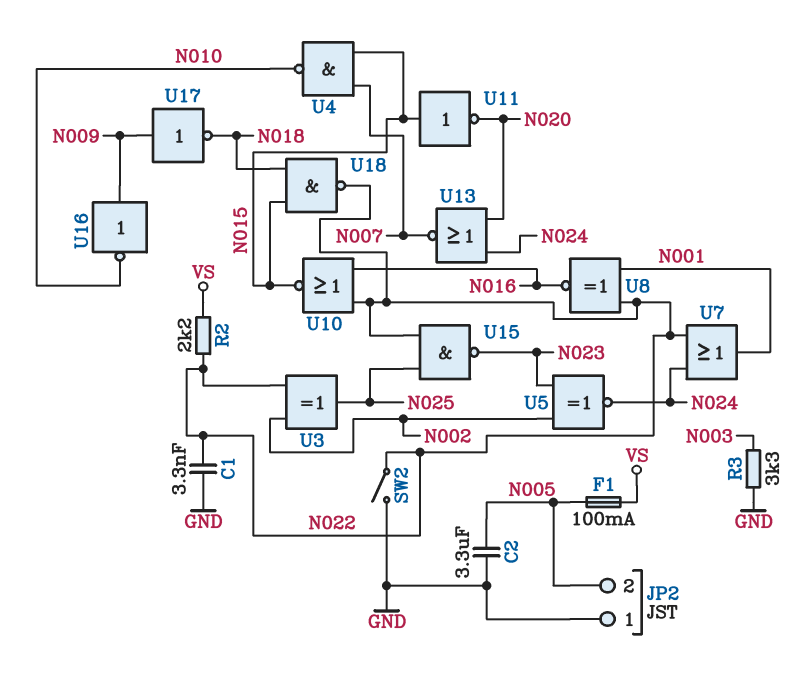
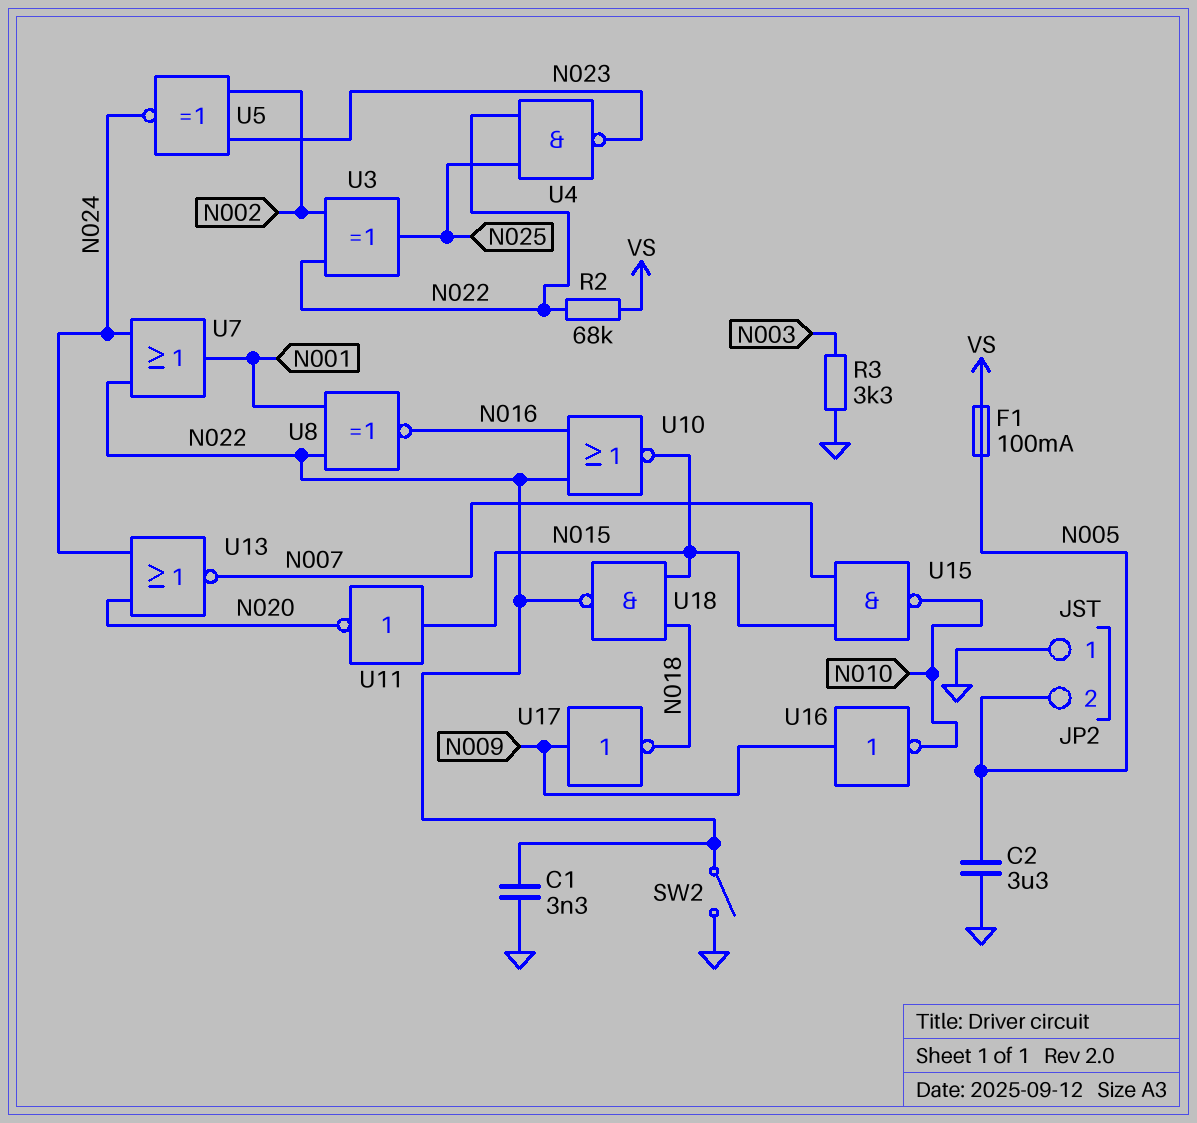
R2: 2.2k (N022, VS) -> 68k (N022, VS)
U4: NAND (in N007, in N015, out N010) -> NAND (in N022, in N025, out N023)
U15: NAND (in N022, in N025, out N023) -> NAND (in N007, in N015, out N010)

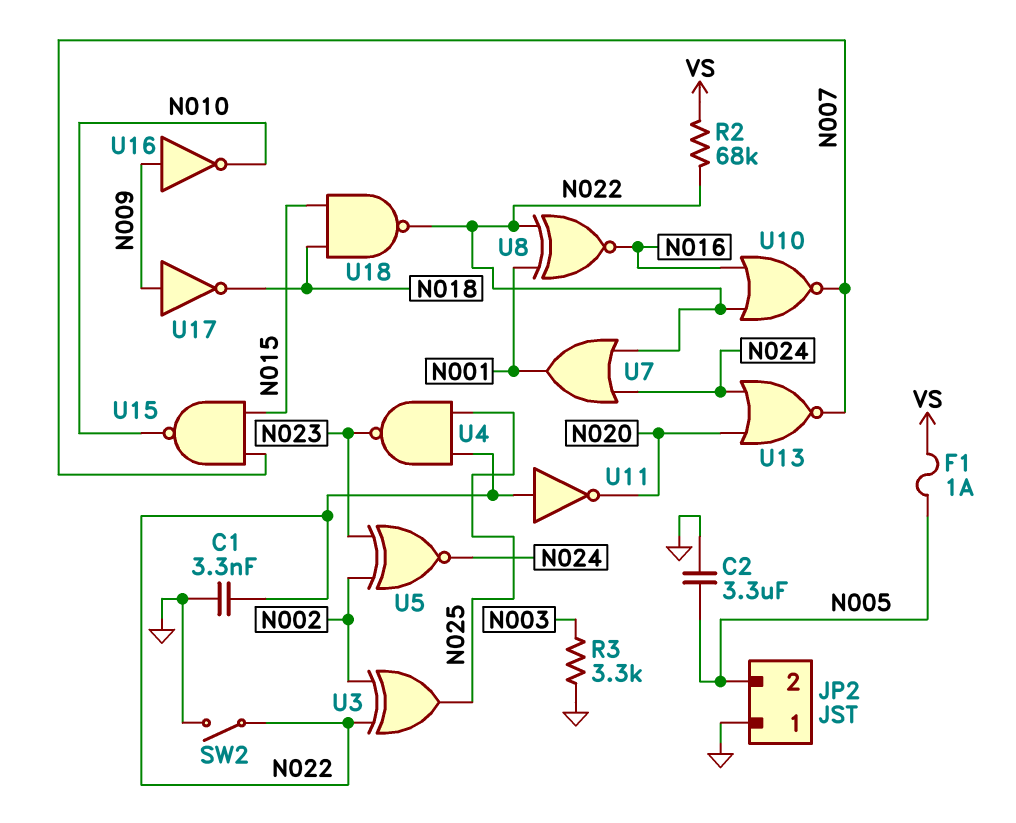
F1: 100mA (N005, VS) -> 1A (N005, VS)
U10: NOR (in N016, in N022, out N015) -> NOR (in N016, in N022, out N007)
U11: NOT (in N015, out N020) -> NOT (in N022, out N020)

